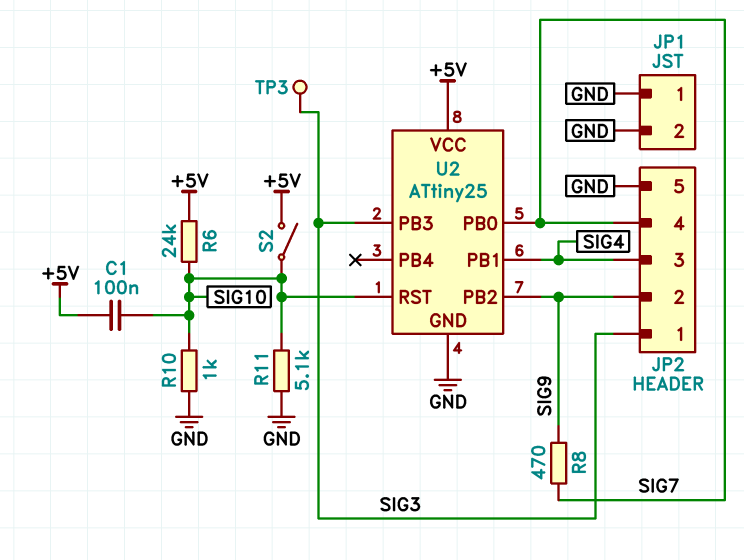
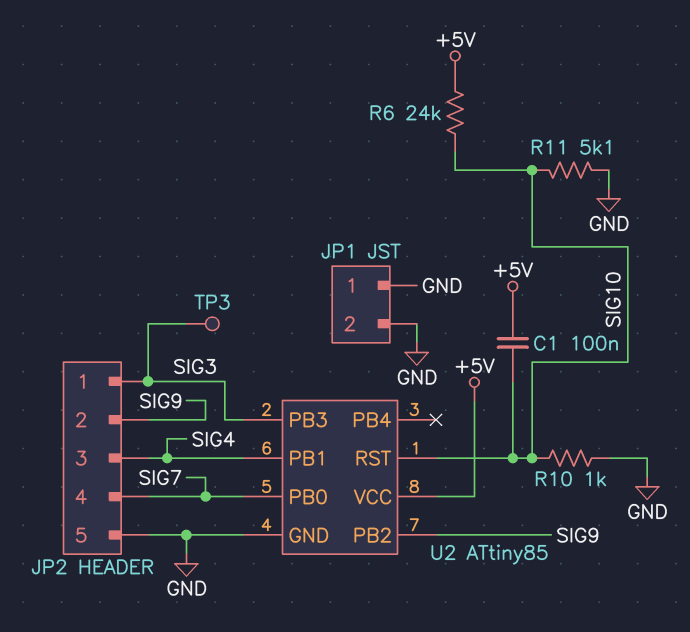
R8: 470 (SIG7, SIG9) -> none
S2: switch (+5V, SIG10) -> none
U2: ATtiny25 -> ATtiny85

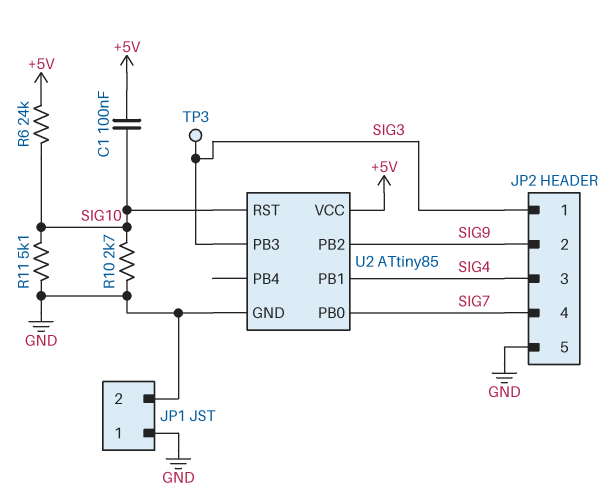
R10: 1k (GND, SIG10) -> 2.7k (GND, SIG10)

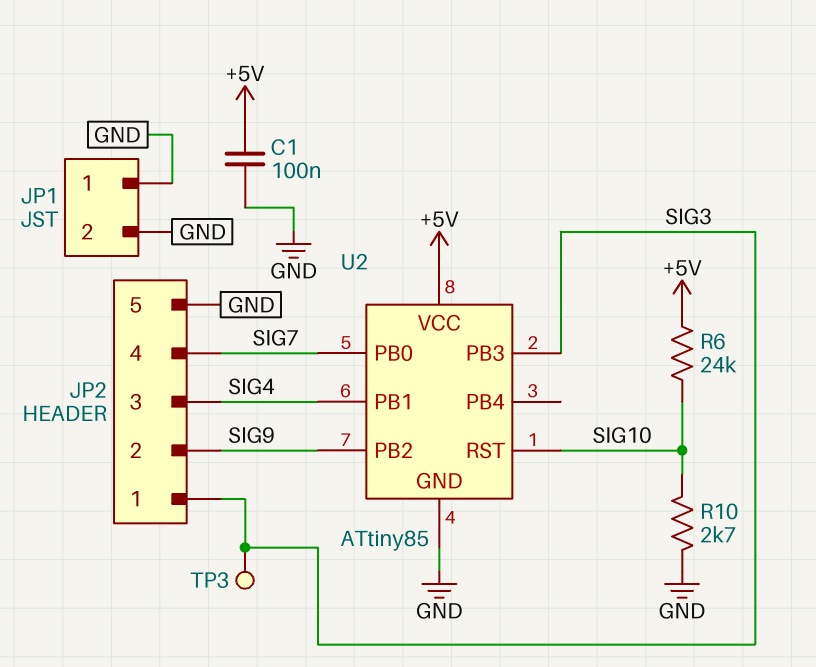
C1: 100nF (+5V, SIG10) -> 100nF (+5V, GND)
R11: 5.1k (GND, SIG10) -> none

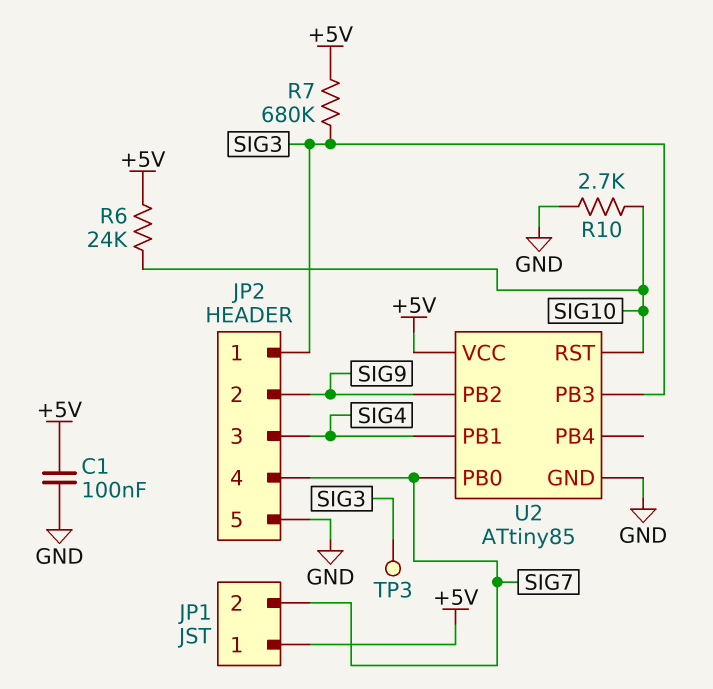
JP1 pin 1: GND -> +5V
JP1 pin 2: GND -> SIG7
R7: none -> 680k (+5V, SIG3)

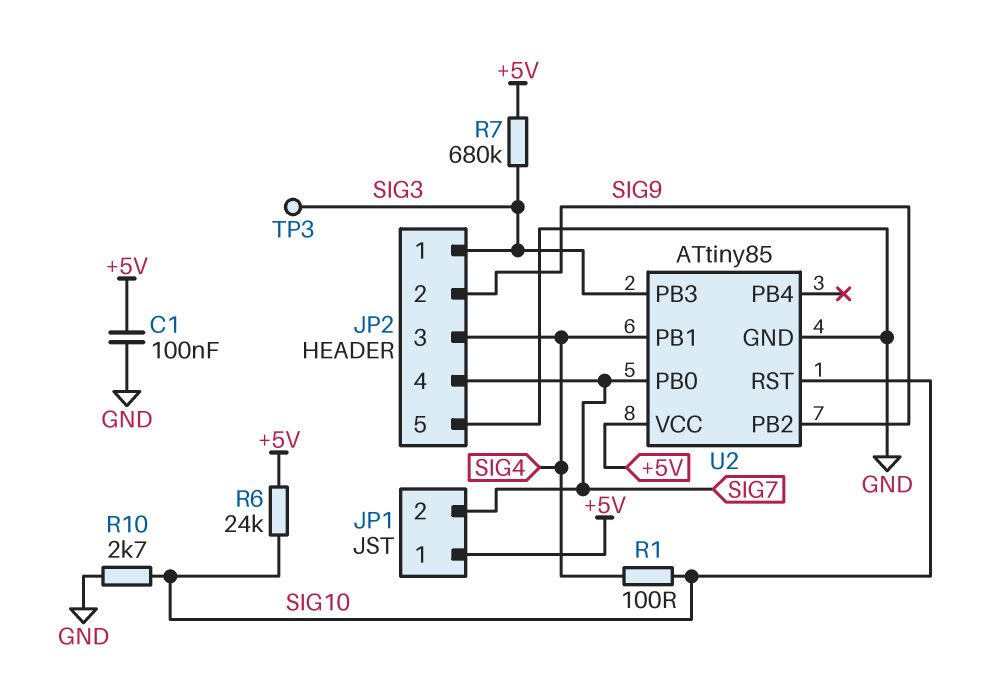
R1: none -> 100 (SIG4, SIG10)

